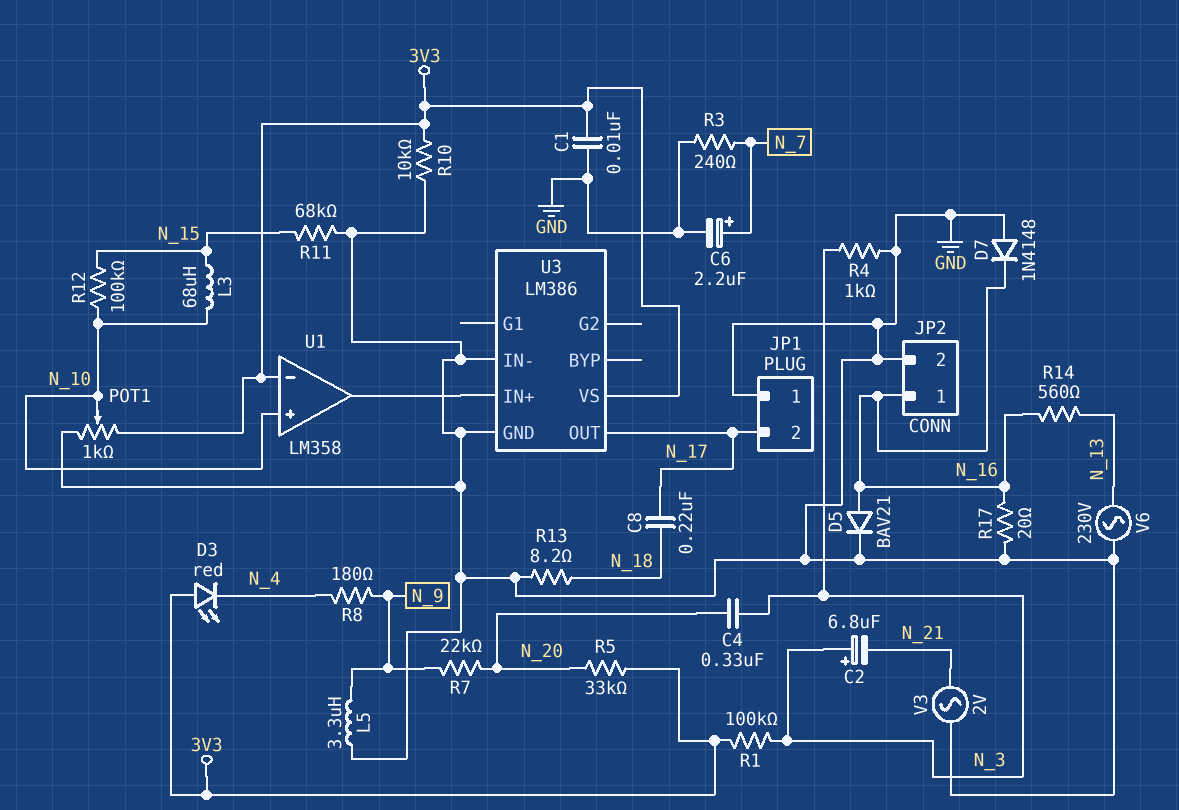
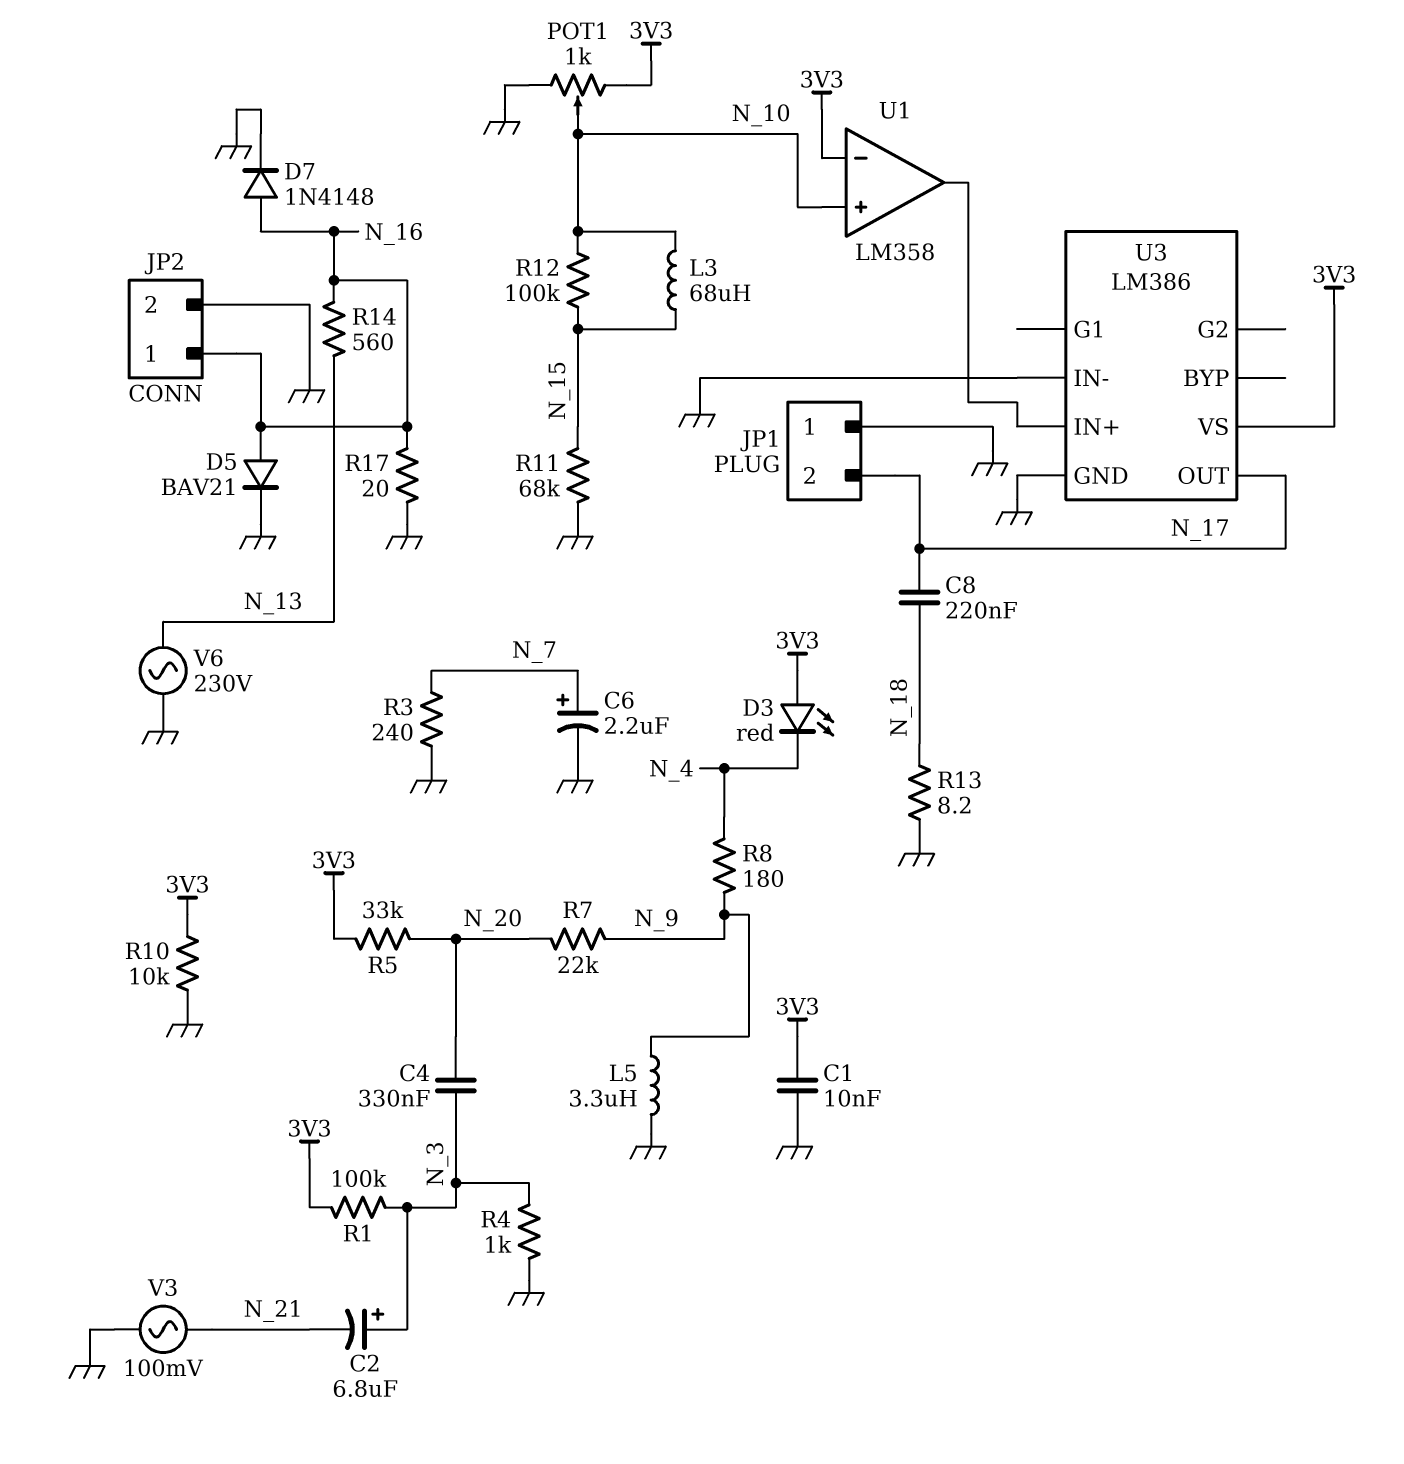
D7: diode 1N4148 (A GND, K N_16) -> diode 1N4148 (A N_16, K GND)
V3: AC 2V (GND, N_21) -> AC 100mV (GND, N_21)

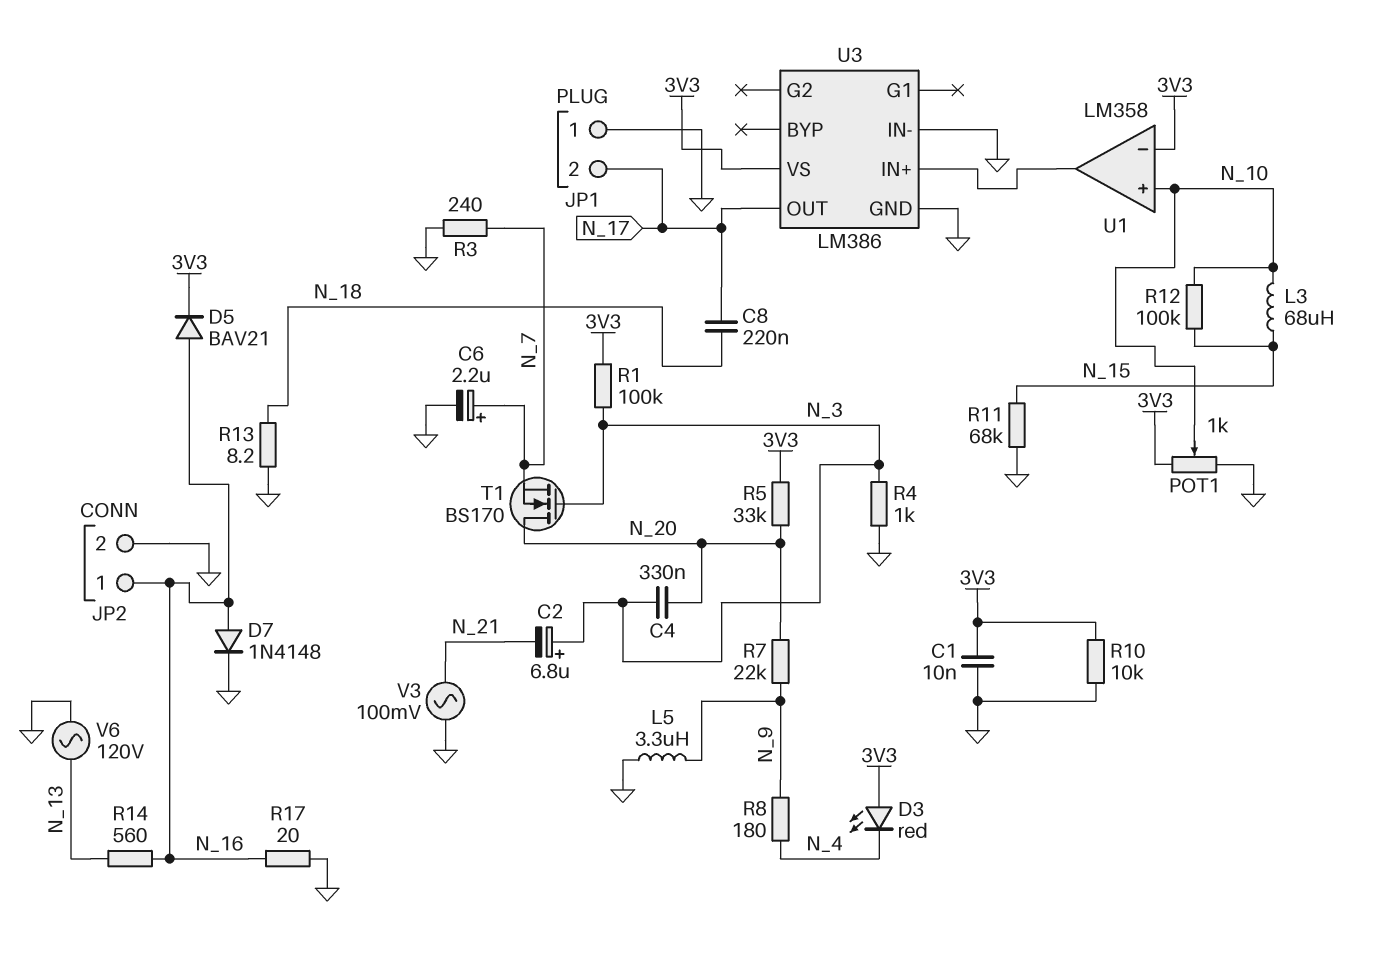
D5: diode BAV21 (A N_16, K GND) -> diode BAV21 (A N_16, K 3V3)
T1: none -> NMOS BS170 (G N_3, D N_20, S N_7)
V6: AC 230V (GND, N_13) -> AC 120V (GND, N_13)

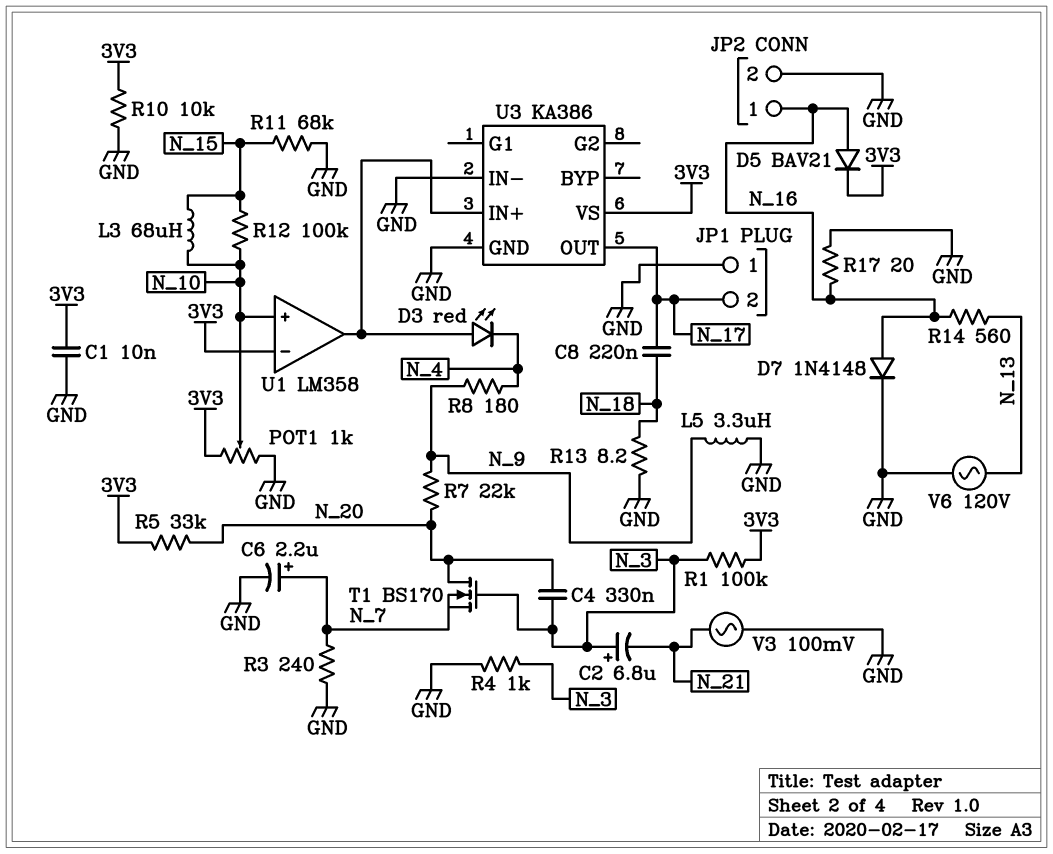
D3: LED red (A 3V3, K N_4) -> LED red (A U1/out, K N_4)
U3: LM386 -> KA386

